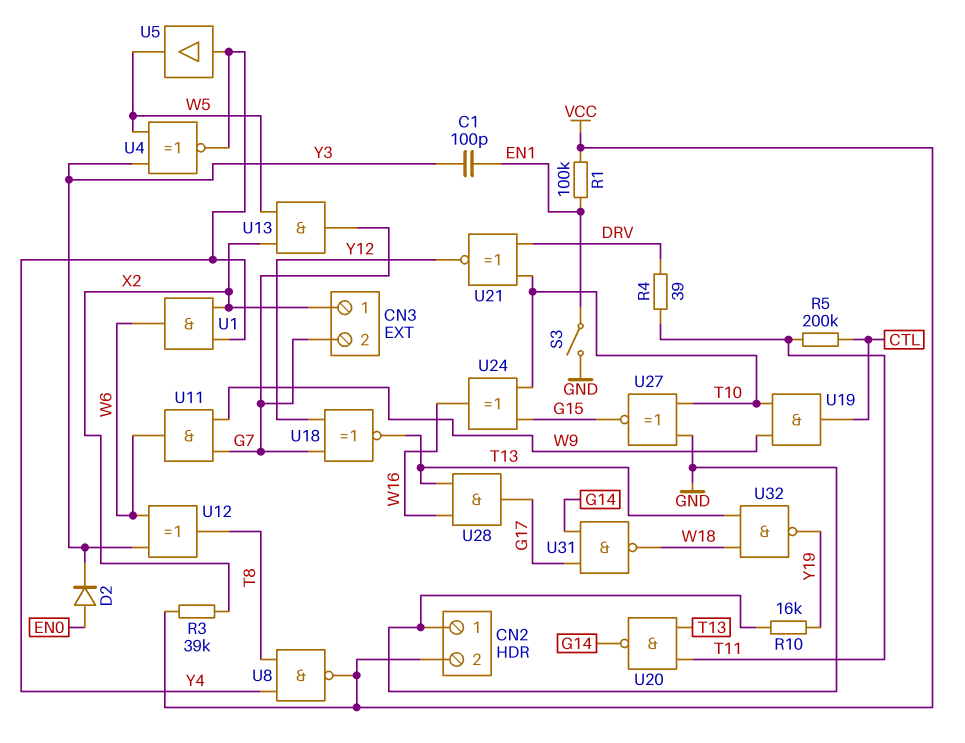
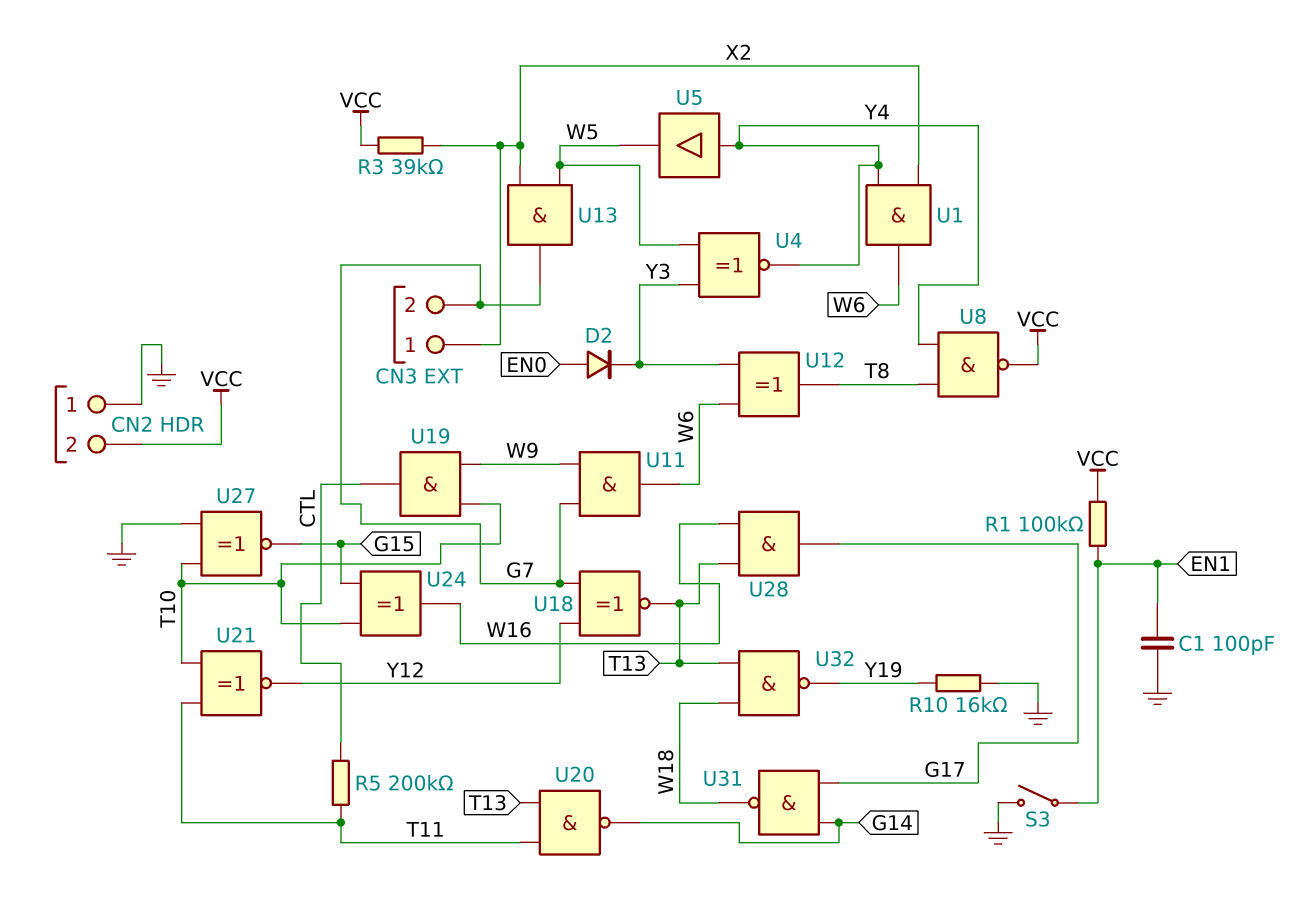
C1: 100pF (EN1, Y3) -> 100pF (EN1, GND)
R4: 39 (DRV, T11) -> none
U21: XNOR (in DRV, in T10, out Y12) -> XNOR (in T10, in T11, out Y12)

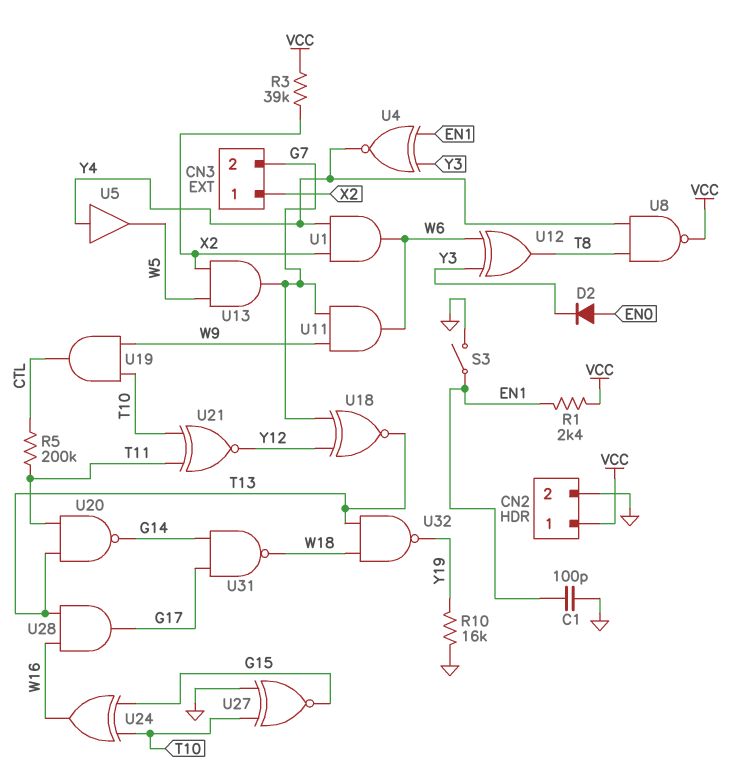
CN2 pin 1: GND -> VCC
CN2 pin 2: VCC -> GND
R1: 100k (EN1, VCC) -> 2.4k (EN1, VCC)
U4: XNOR (in W5, in Y3, out Y4) -> XNOR (in EN1, in Y3, out Y4)

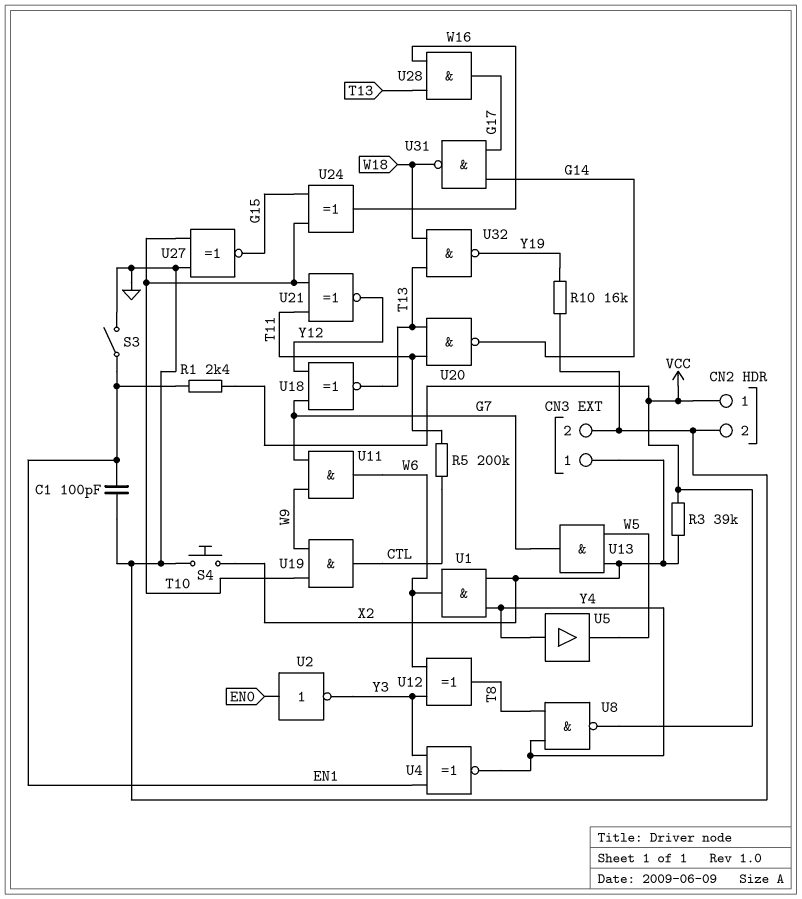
CN3 pin 2: G7 -> GND
D2: diode (A EN0, K Y3) -> none
S4: none -> button (GND, X2)
U2: none -> NOT (in EN0, out Y3)

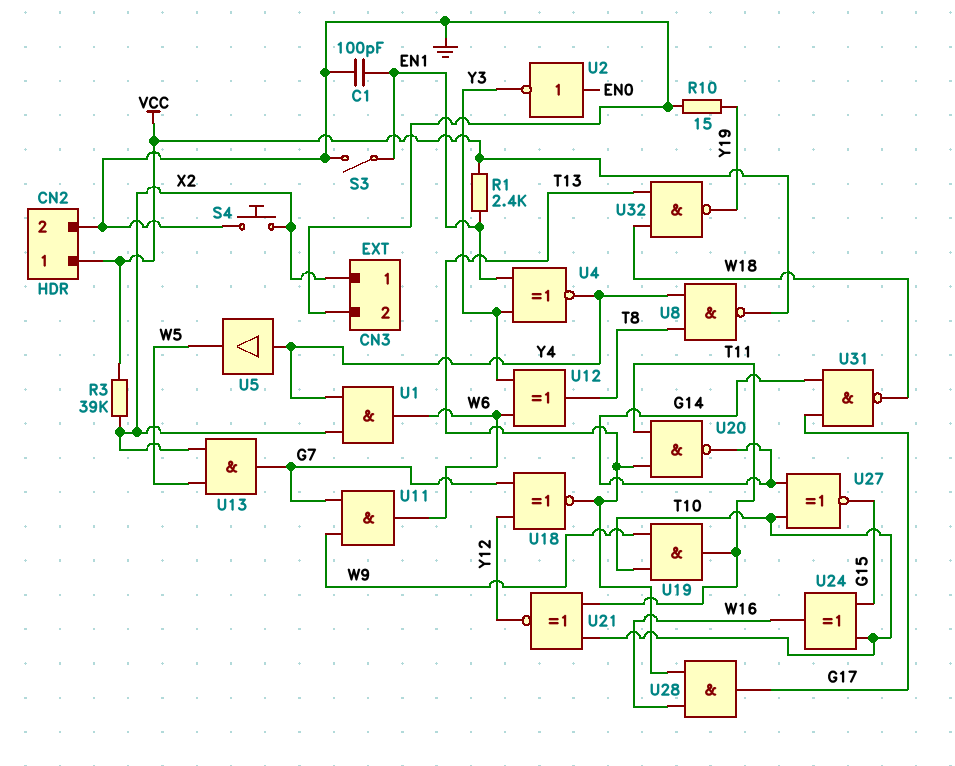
R5: 200k (CTL, T11) -> none
R10: 16k (GND, Y19) -> 15 (GND, Y19)
U19: AND (in T10, in W9, out CTL) -> AND (in T10, in W9, out T11)
U27: XNOR (in GND, in T10, out G15) -> XNOR (in G14, in T10, out G15)

